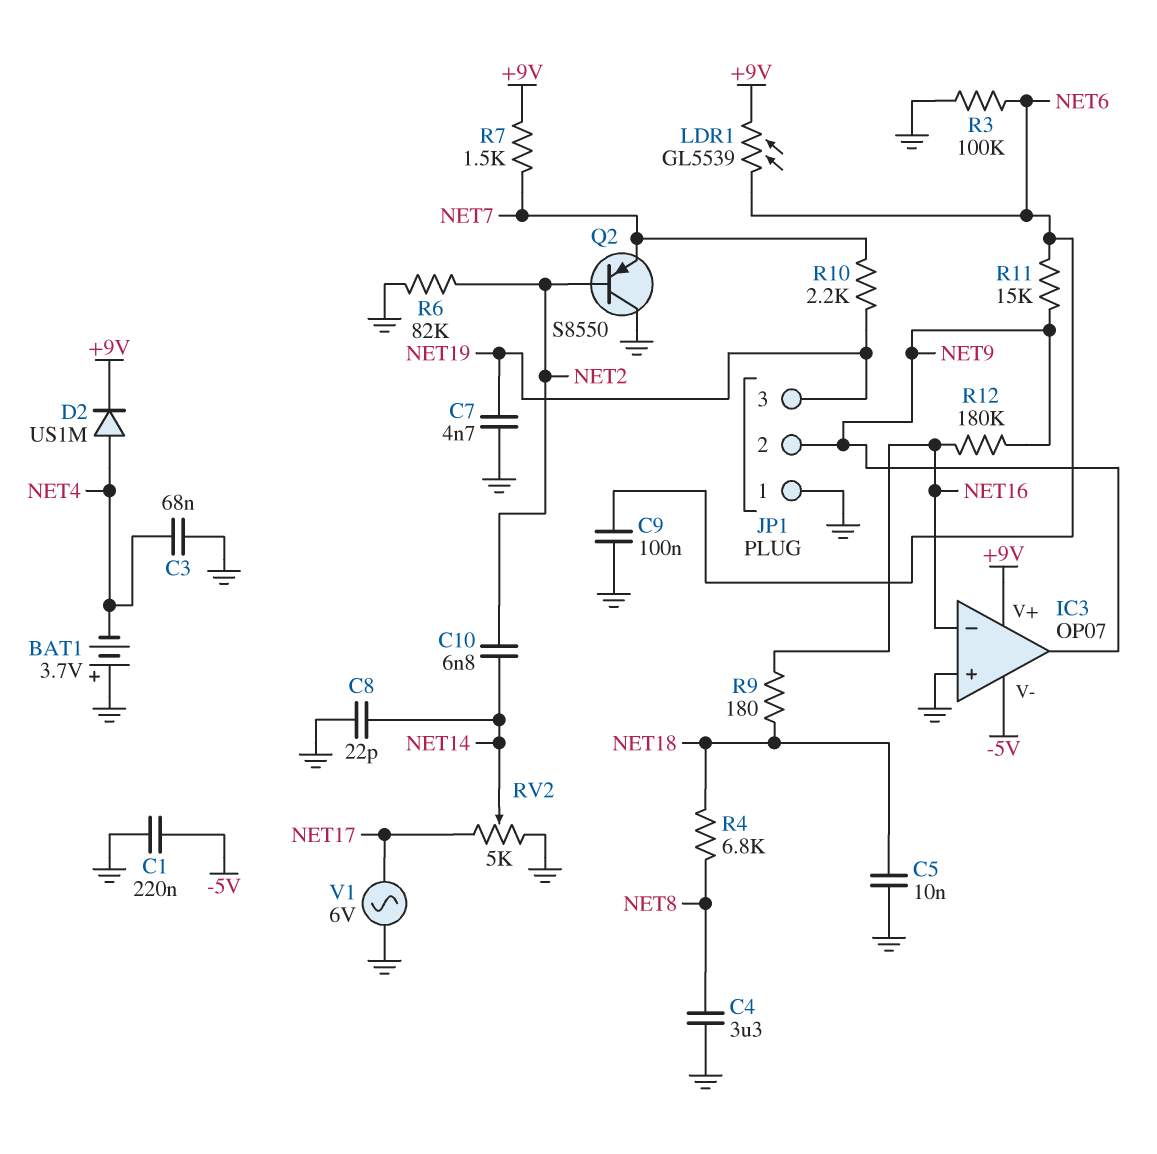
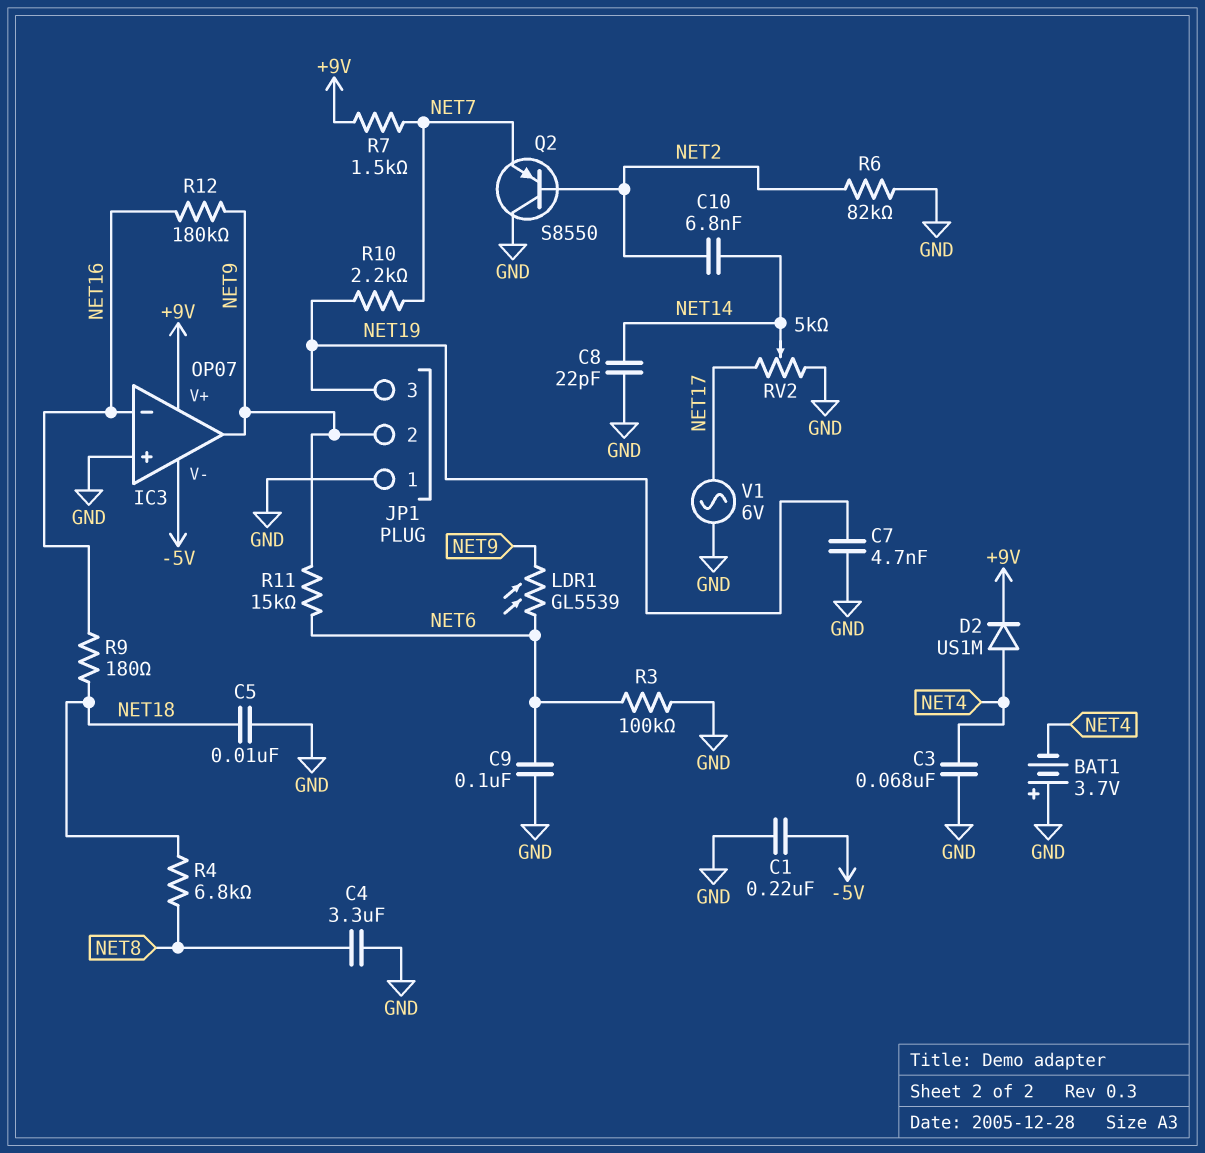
LDR1: GL5539 (+9V, NET6) -> GL5539 (NET6, NET9)

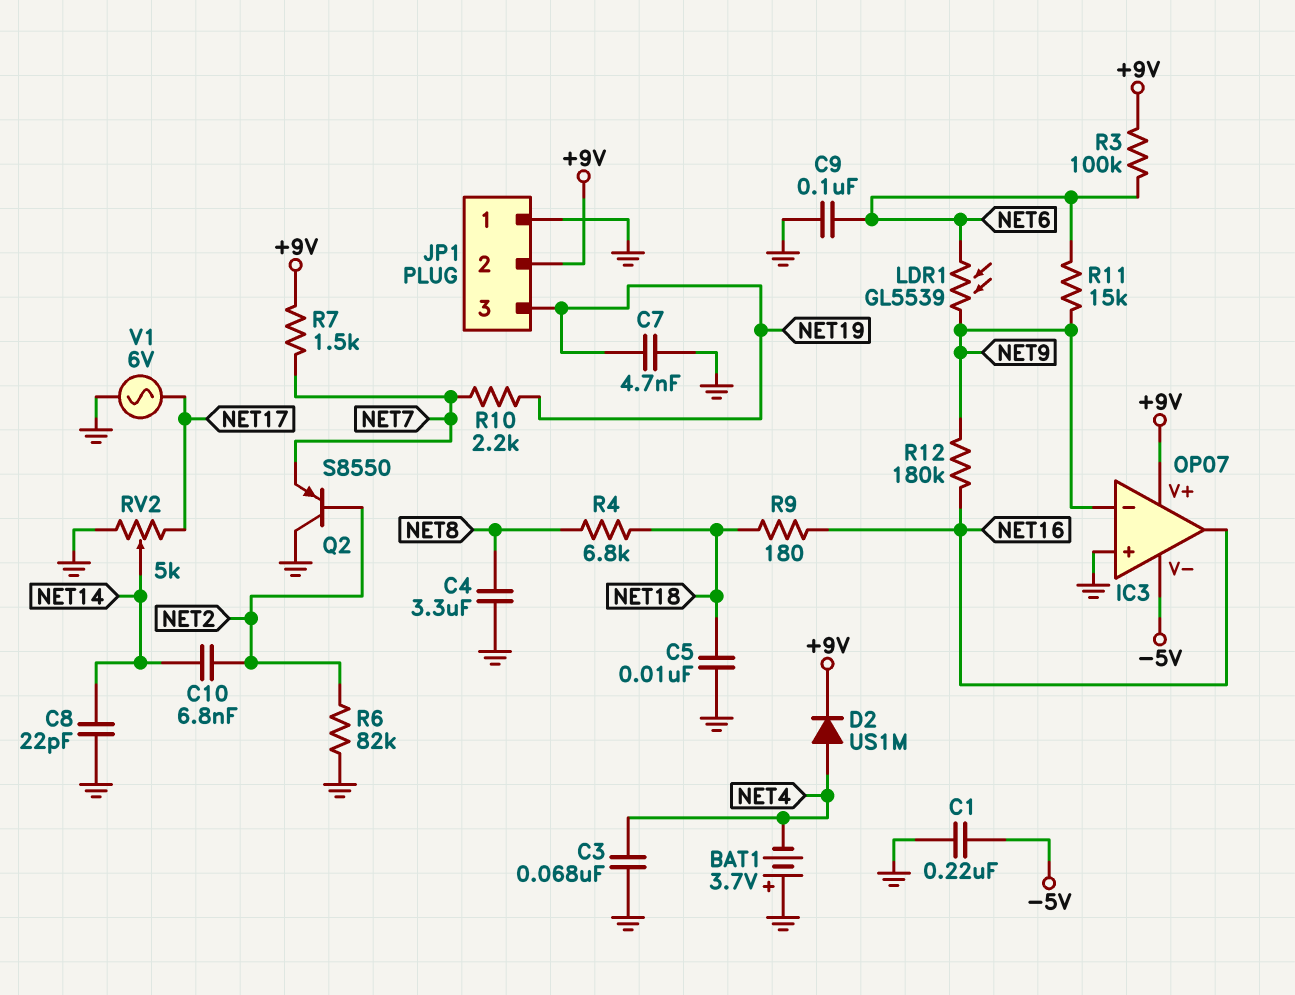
IC3 pin in-: NET16 -> NET9
IC3 pin out: NET9 -> NET16
JP1 pin 2: NET9 -> +9V
R3: 100k (GND, NET6) -> 100k (+9V, NET6)

